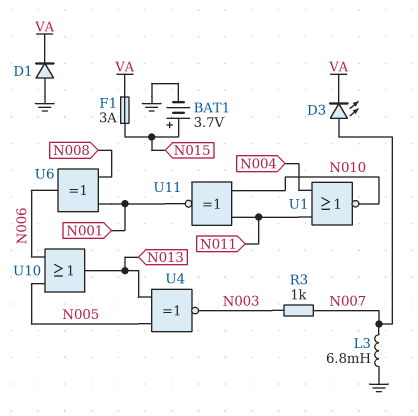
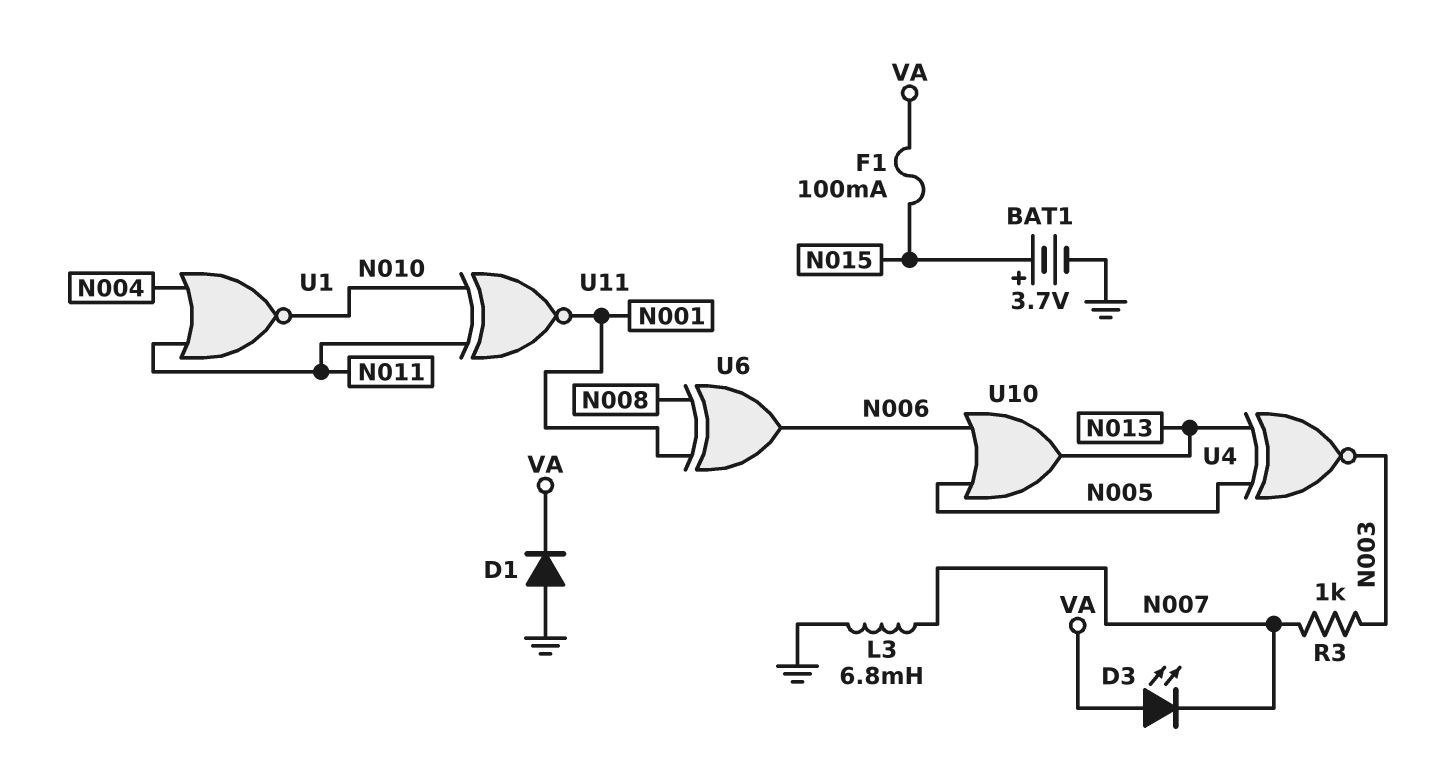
D3: LED (A N007, K VA) -> LED (A VA, K N007)
F1: 3A (N015, VA) -> 100mA (N015, VA)

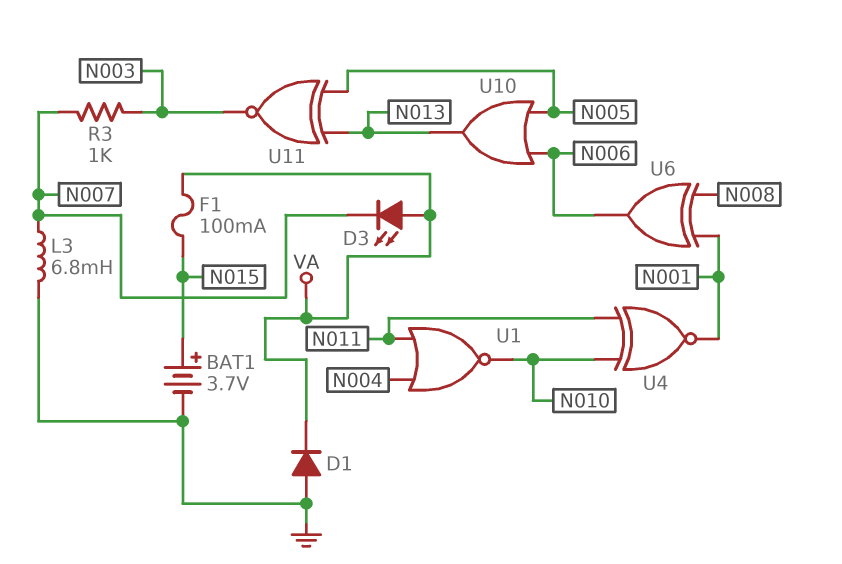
U4: XNOR (in N005, in N013, out N003) -> XNOR (in N010, in N011, out N001)
U11: XNOR (in N010, in N011, out N001) -> XNOR (in N005, in N013, out N003)

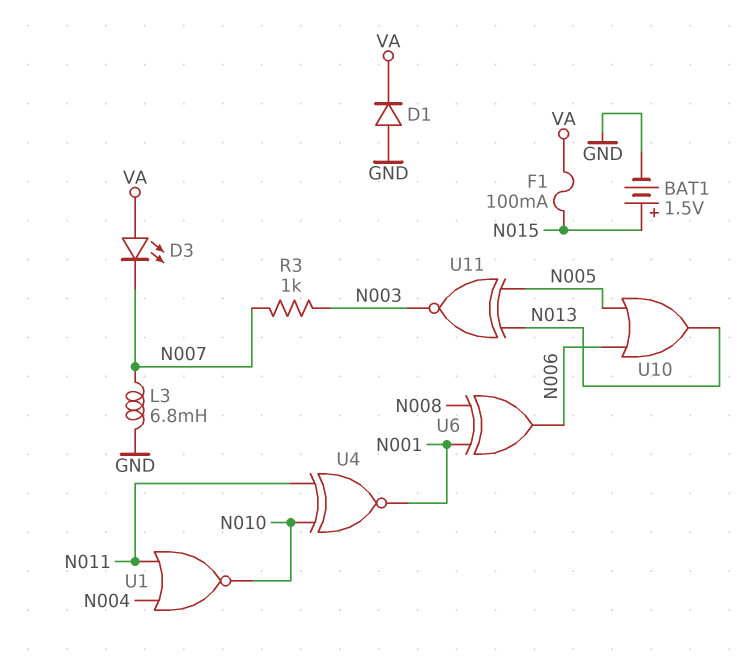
BAT1: 3.7V (plus N015, minus GND) -> 1.5V (plus N015, minus GND)

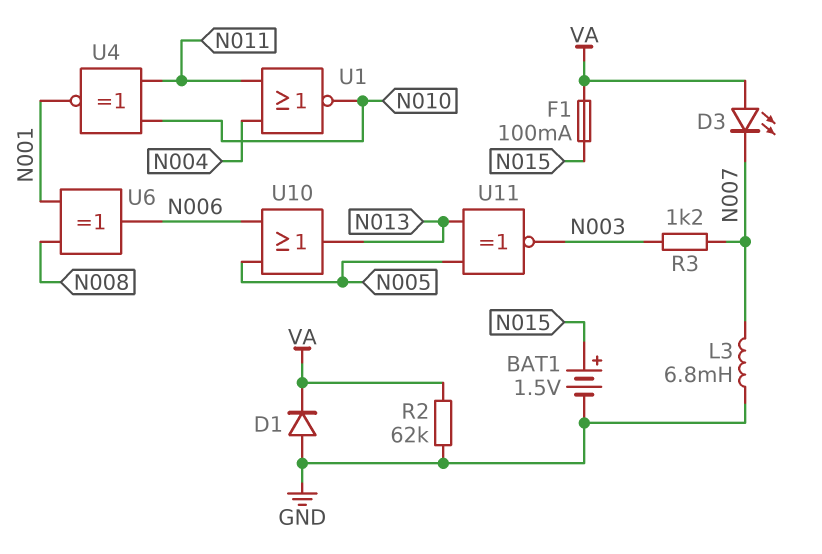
R2: none -> 62k (GND, VA)
R3: 1k (N003, N007) -> 1.2k (N003, N007)

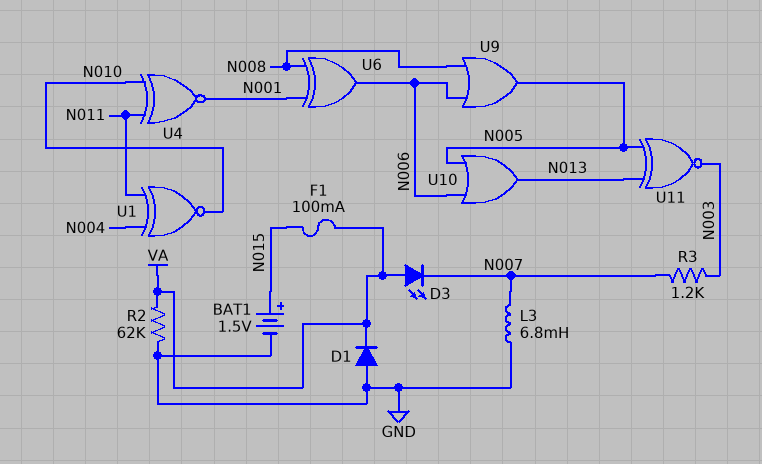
U1: NOR (in N004, in N011, out N010) -> XNOR (in N004, in N011, out N010)
U9: none -> OR (in N006, in N008, out N005)

